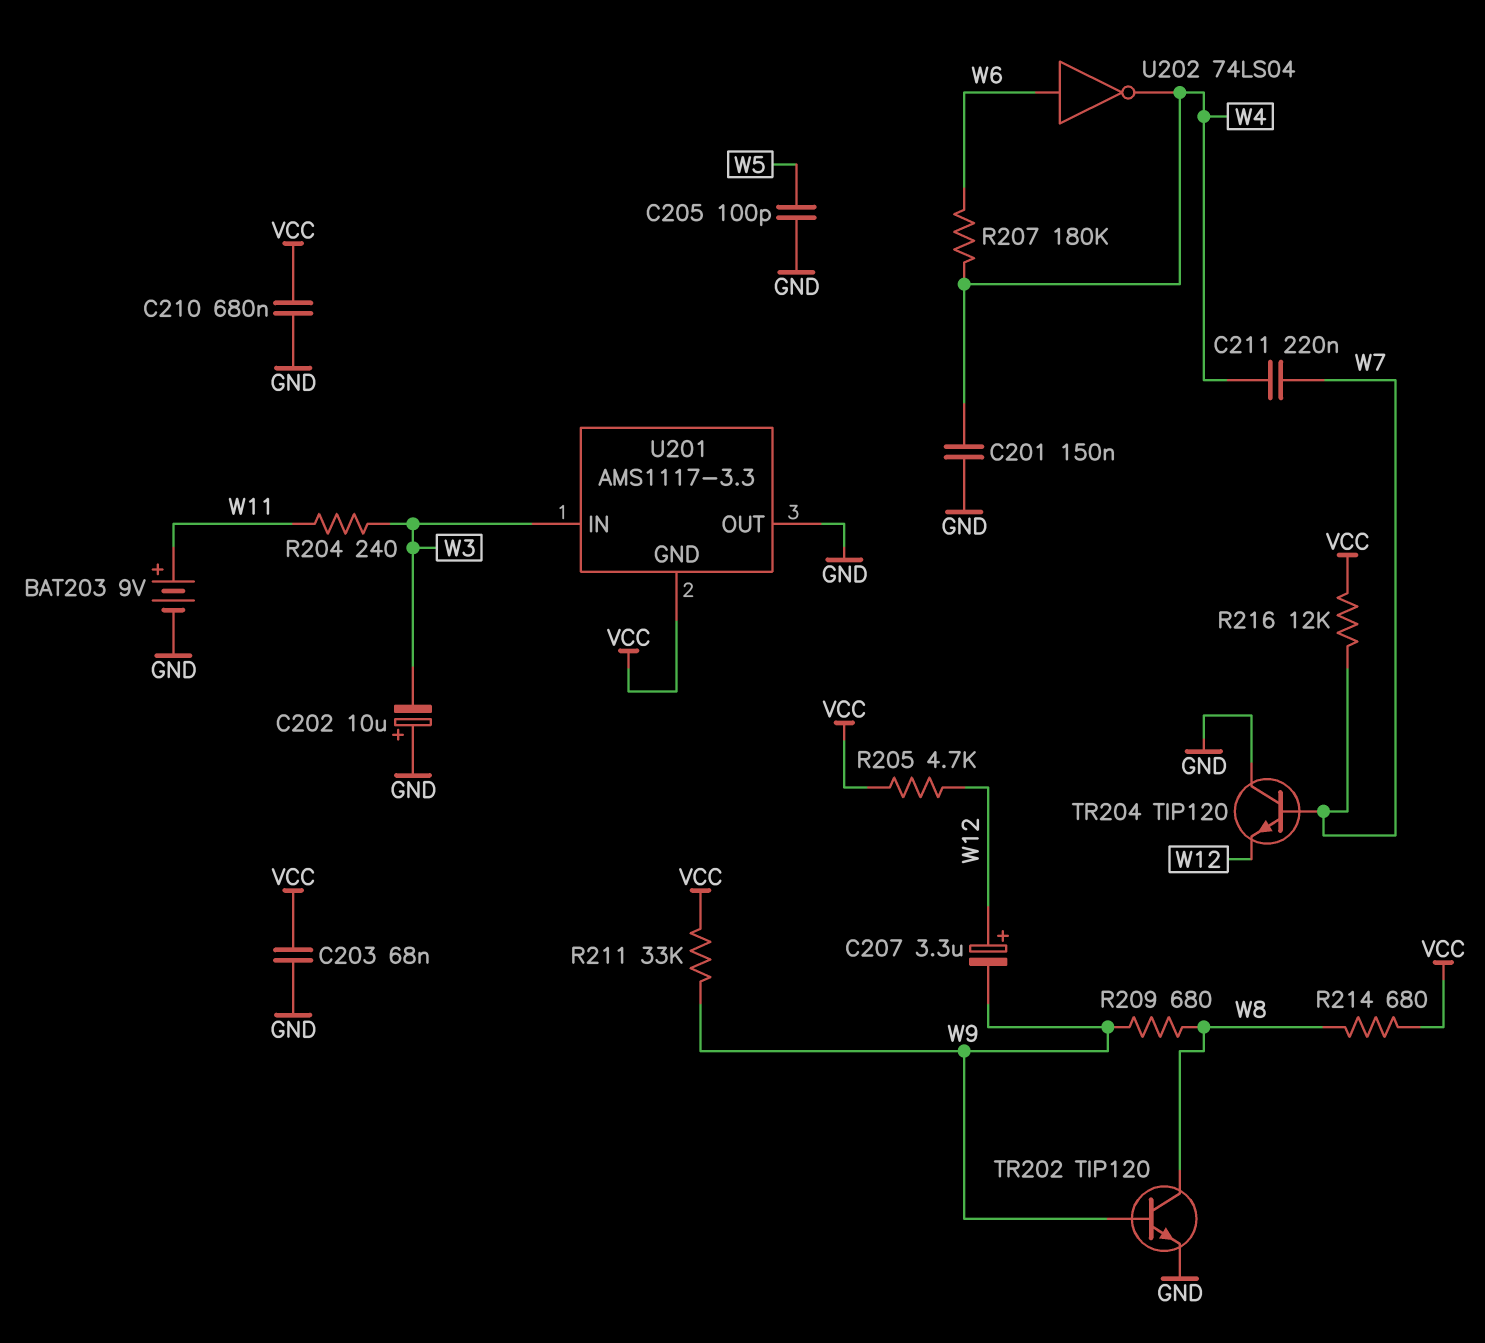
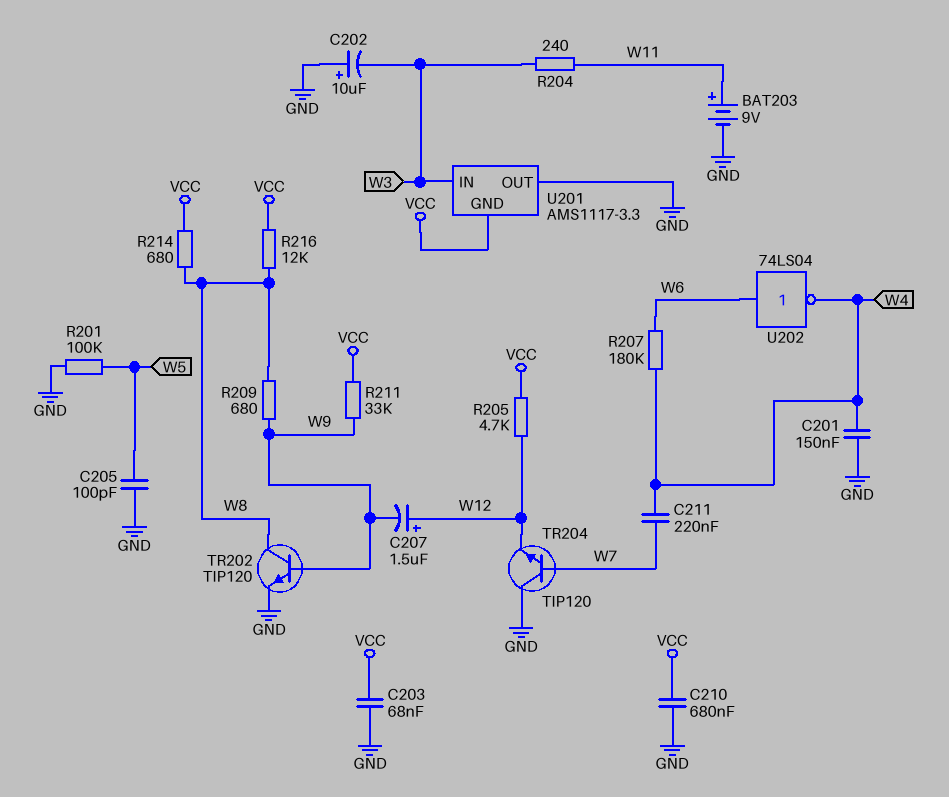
C207: 3.3uF (plus W12, minus W9) -> 1.5uF (plus W12, minus W9)
R201: none -> 100k (GND, W5)
R216: 12k (VCC, W7) -> 12k (VCC, W8)

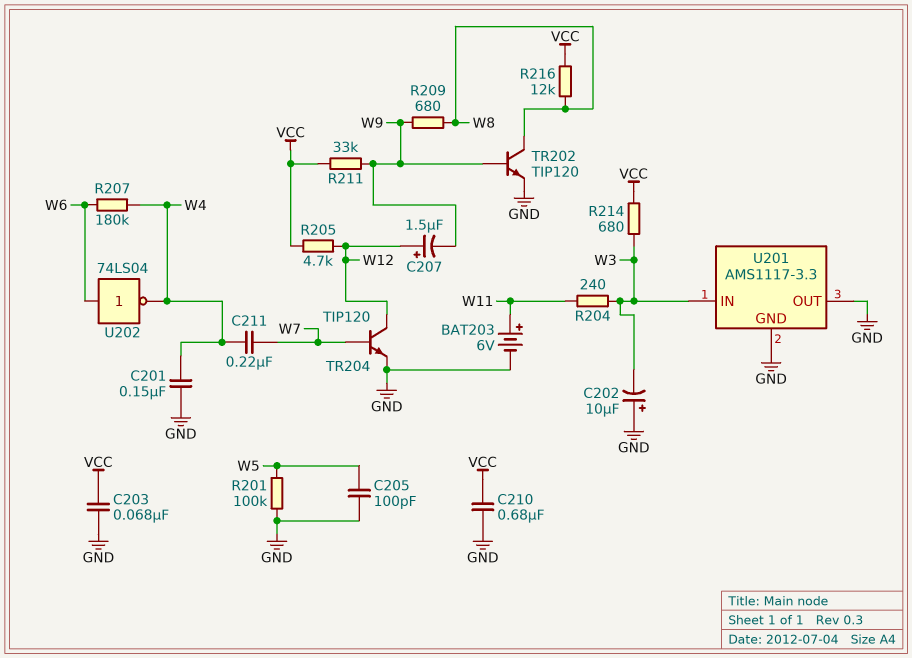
BAT203: 9V (plus W11, minus GND) -> 6V (plus W11, minus GND)
R214: 680 (VCC, W8) -> 680 (VCC, W3)
TR204: NPN TIP120 (B W7, C GND, E W12) -> NPN TIP120 (B W7, C W12, E GND)
U201 pin GND: VCC -> GND

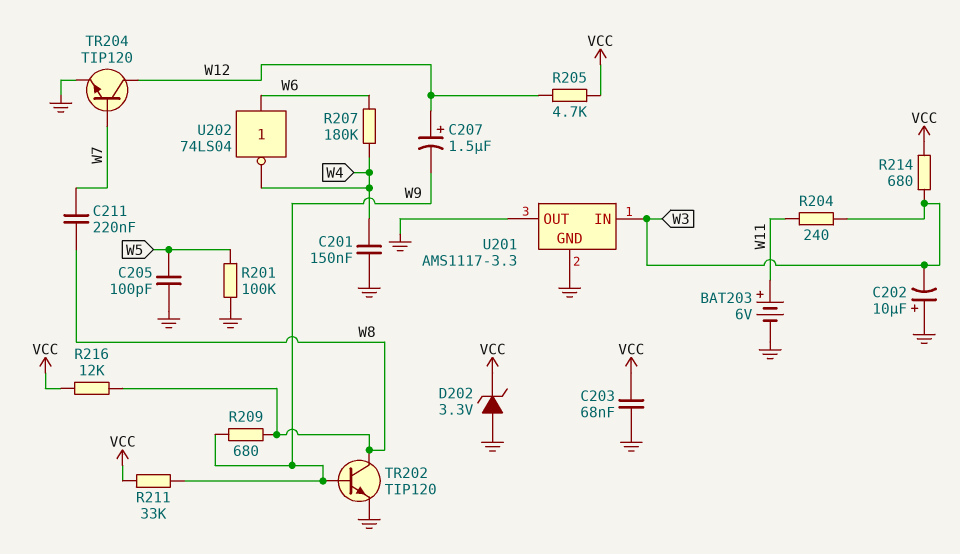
C210: 680nF (GND, VCC) -> none
C211: 220nF (W4, W7) -> 220nF (W7, W8)
D202: none -> zener 3.3V (A GND, K VCC)

